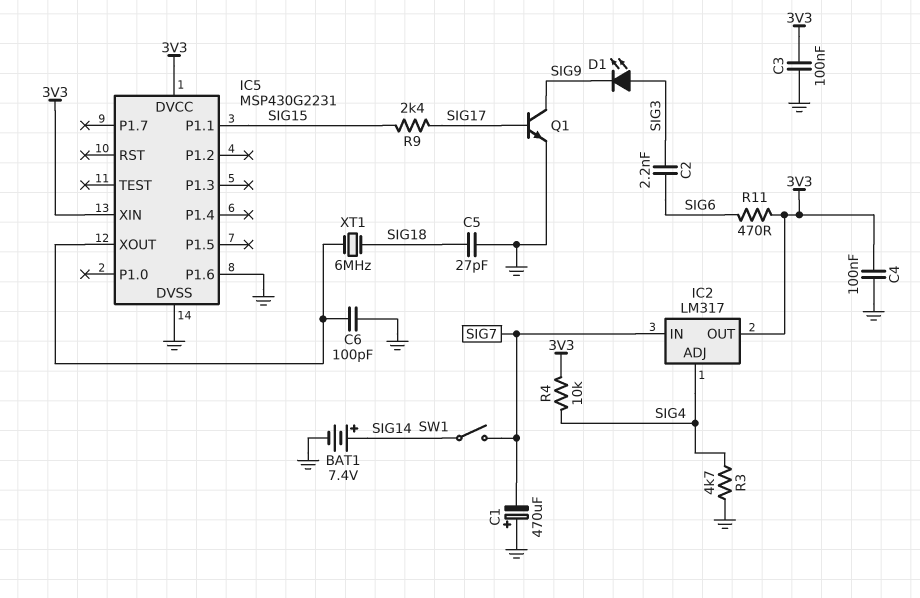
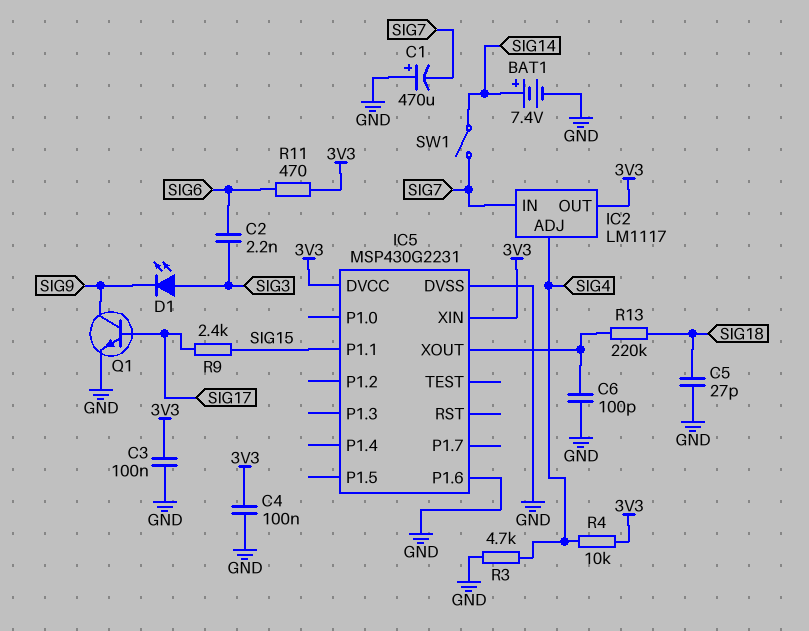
IC2: LM317 -> LM1117
R13: none -> 220k (IC5/XOUT, SIG18)
XT1: 6MHz (IC5/XOUT, SIG18) -> none

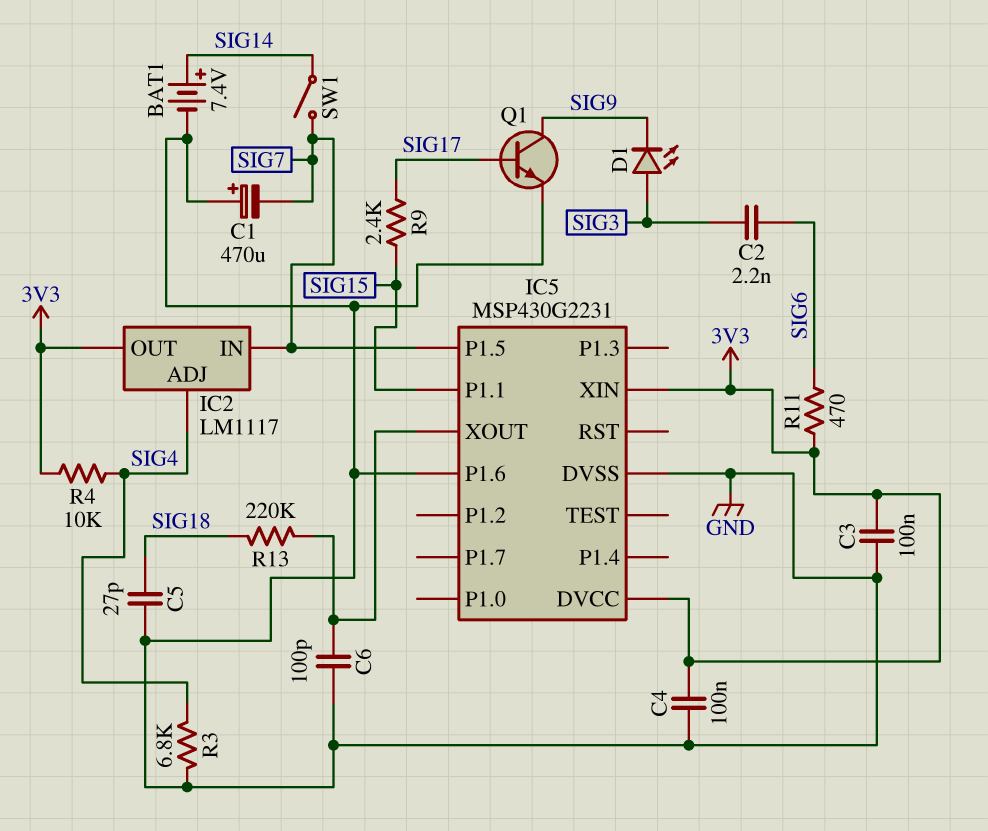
IC5 pin P1.5: none -> SIG7
R3: 4.7k (GND, SIG4) -> 6.8k (GND, SIG4)

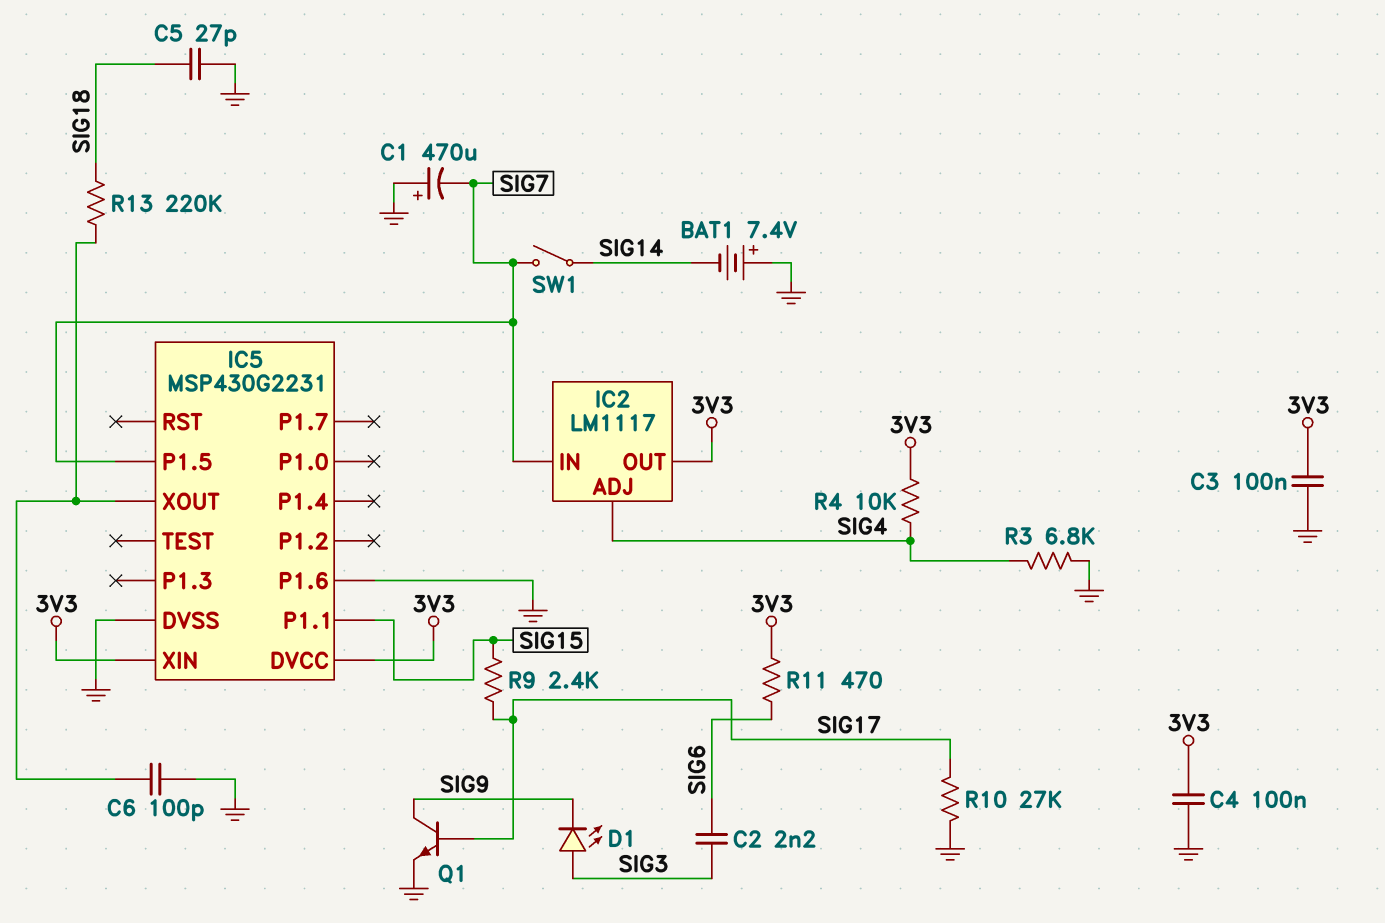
BAT1: 7.4V (plus SIG14, minus GND) -> 7.4V (plus GND, minus SIG14)
R10: none -> 27k (GND, SIG17)

